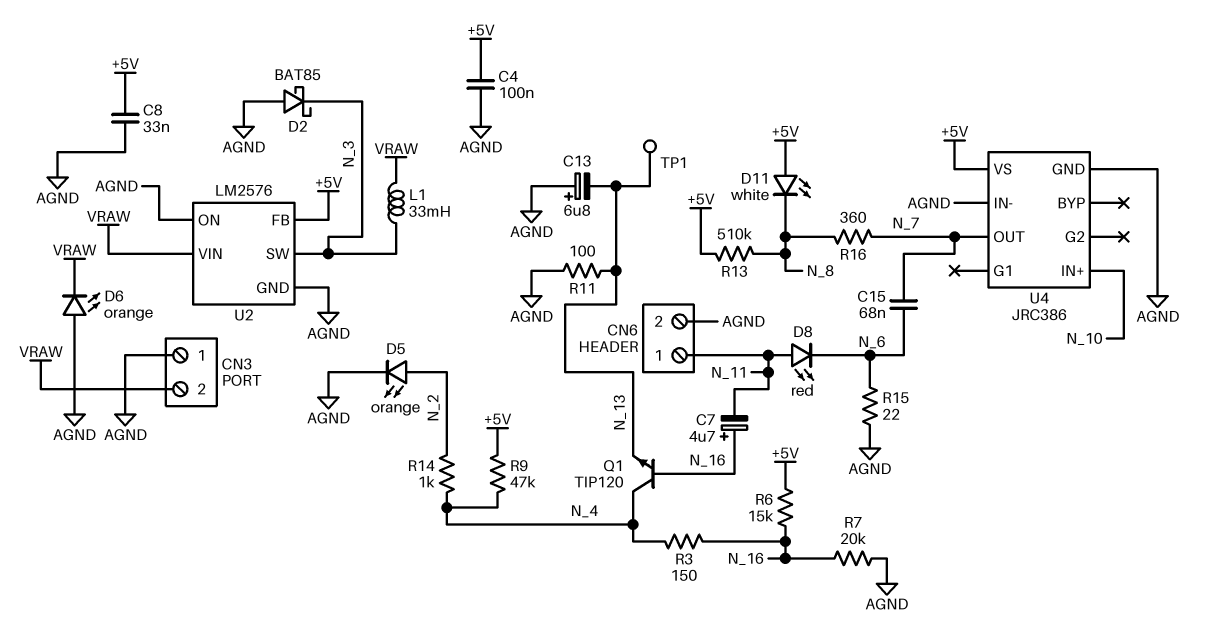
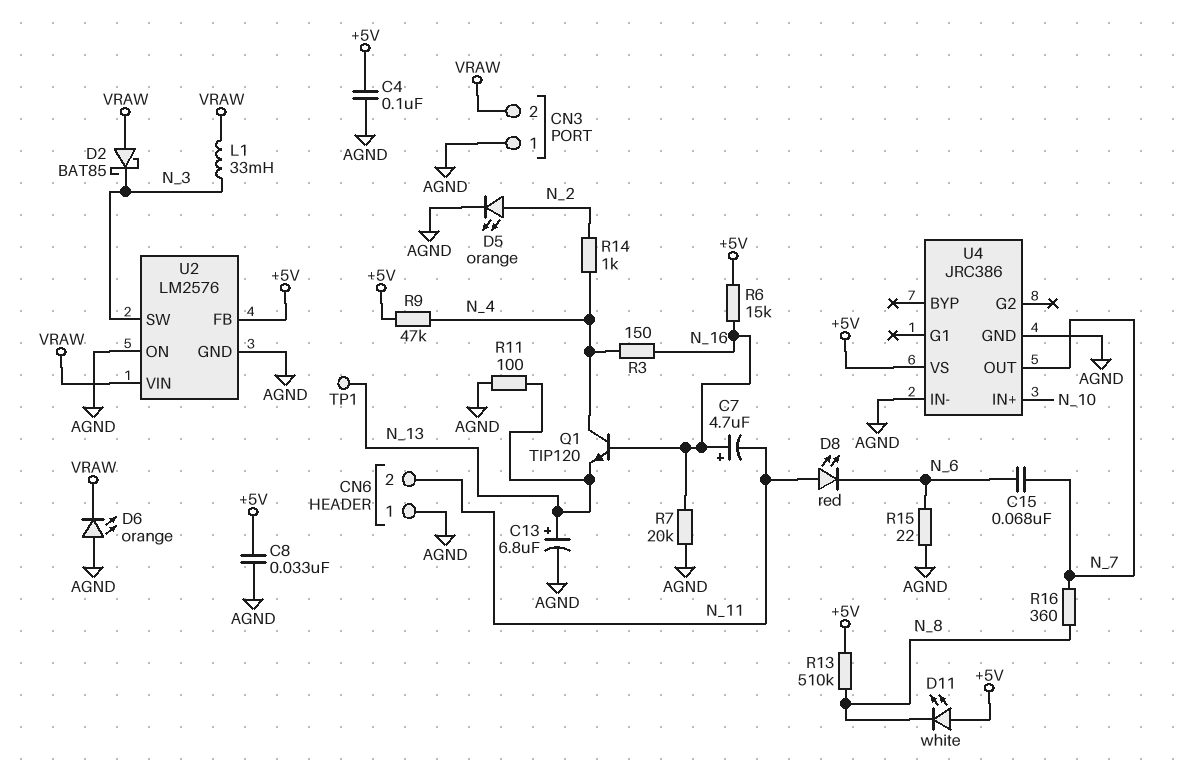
C13: 6.8uF (plus AGND, minus N_13) -> 6.8uF (plus N_13, minus AGND)
CN6 pin 1: N_11 -> AGND
CN6 pin 2: AGND -> N_11
D2: schottky BAT85 (A AGND, K N_3) -> schottky BAT85 (A VRAW, K N_3)

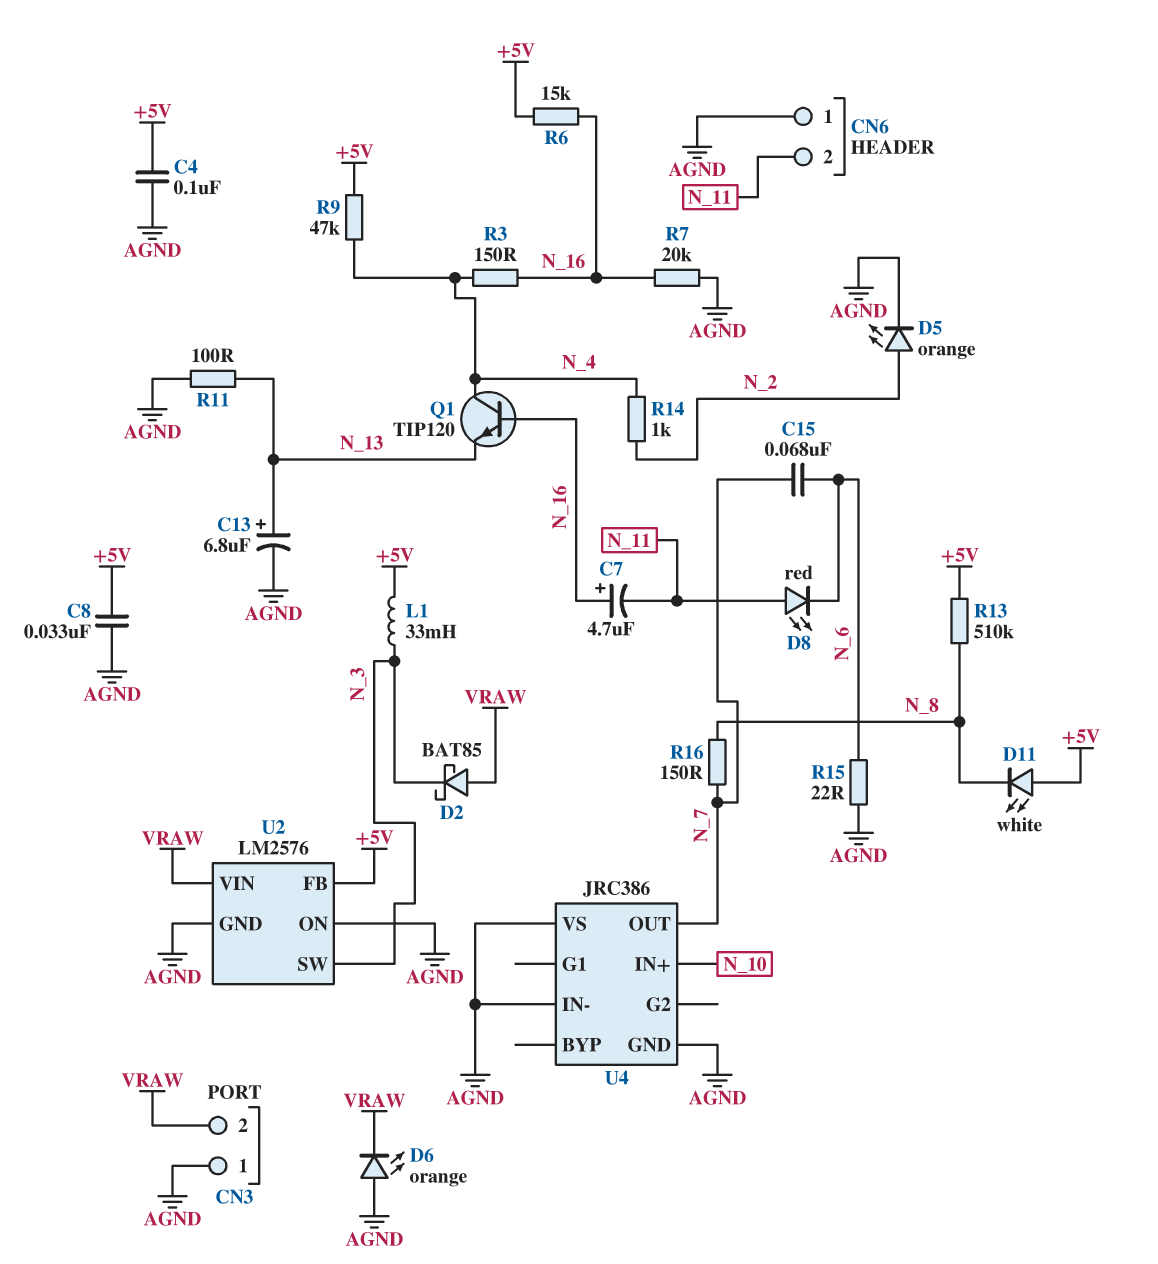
L1: 33mH (N_3, VRAW) -> 33mH (+5V, N_3)
R16: 360 (N_7, N_8) -> 150 (N_7, N_8)
TP1: test point (N_13) -> none
U4 pin VS: +5V -> AGND

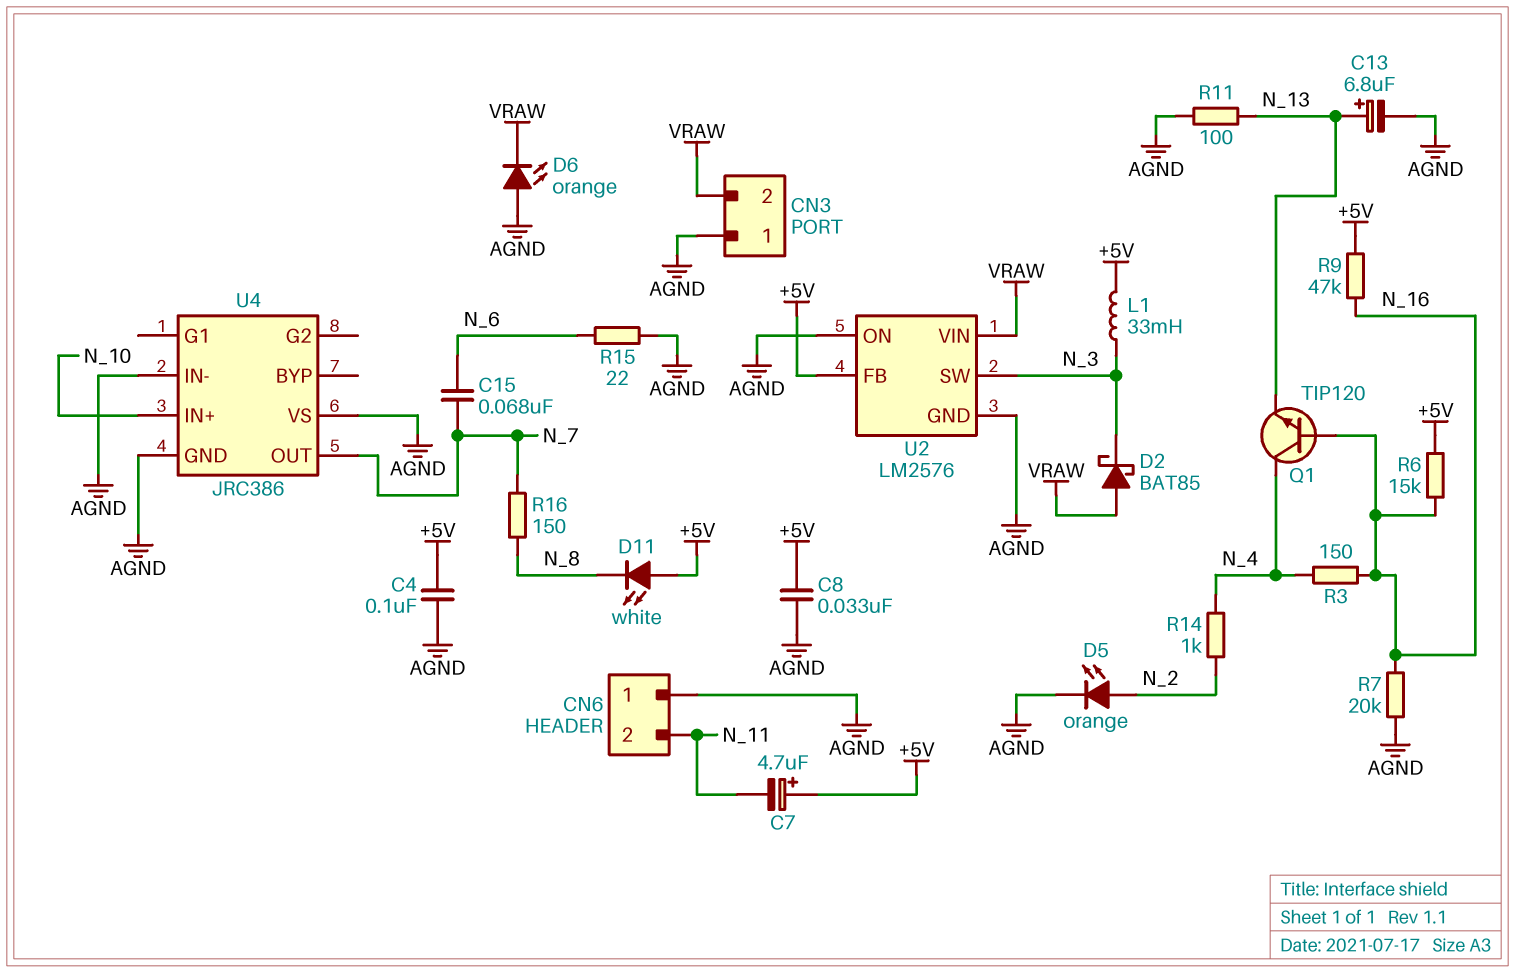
C7: 4.7uF (plus N_16, minus N_11) -> 4.7uF (plus +5V, minus N_11)
D8: LED red (A N_11, K N_6) -> none
R9: 47k (+5V, N_4) -> 47k (+5V, N_16)
R13: 510k (+5V, N_8) -> none

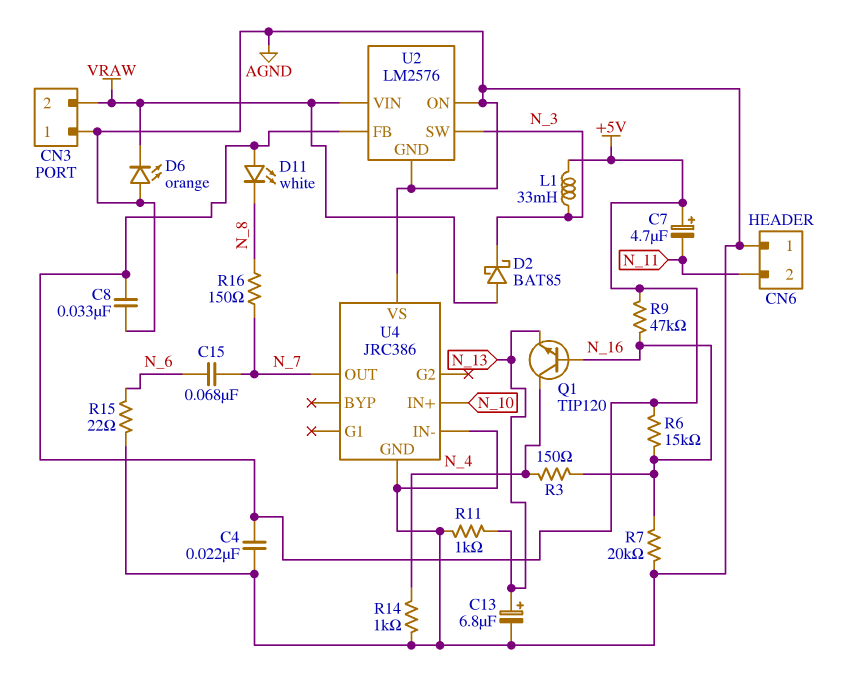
C4: 100nF (+5V, AGND) -> 22nF (+5V, AGND)
D5: LED orange (A N_2, K AGND) -> none
R11: 100 (AGND, N_13) -> 1k (AGND, N_13)
R14: 1k (N_2, N_4) -> 1k (AGND, N_4)

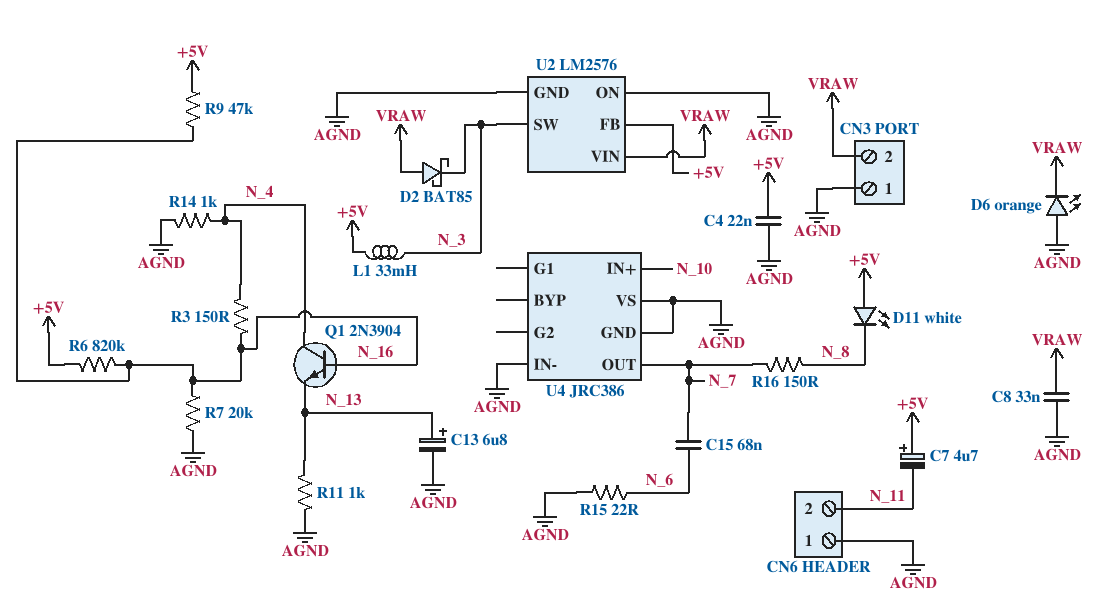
C8: 33nF (+5V, AGND) -> 33nF (AGND, VRAW)
Q1: NPN TIP120 (B N_16, C N_4, E N_13) -> NPN 2N3904 (B N_16, C N_4, E N_13)
R6: 15k (+5V, N_16) -> 820k (+5V, N_16)

